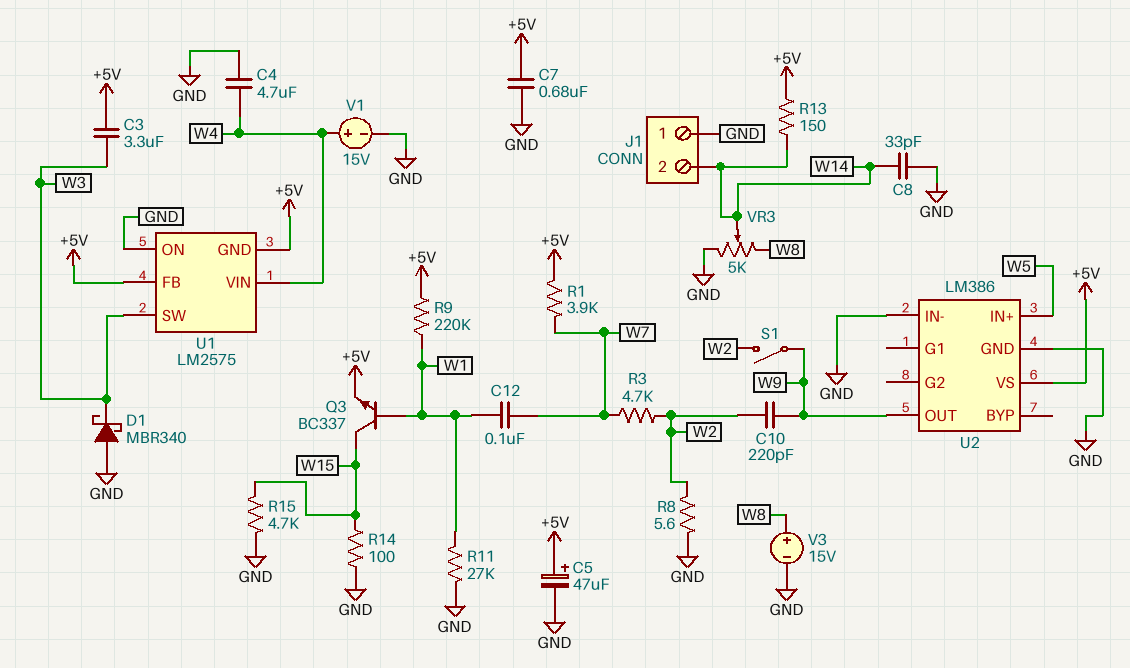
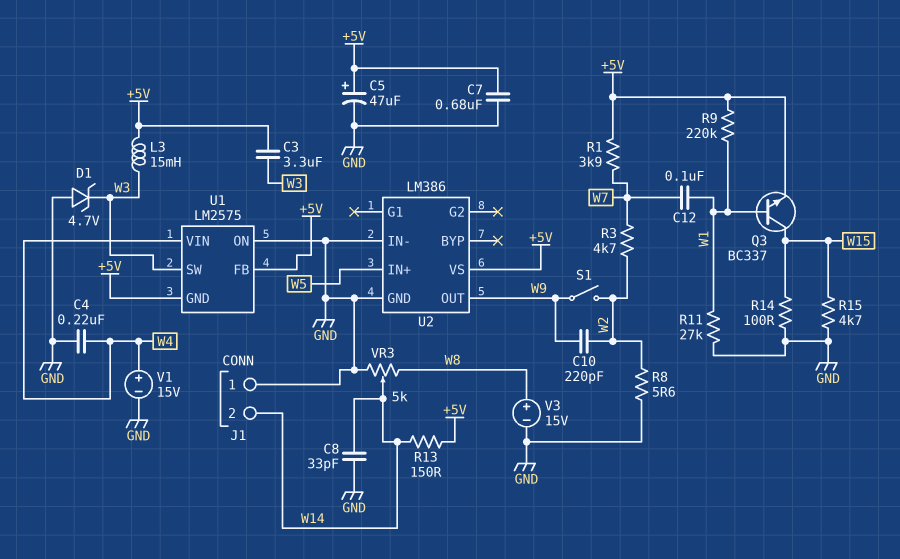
C4: 4.7uF (GND, W4) -> 220nF (GND, W4)
D1: schottky MBR340 (A GND, K W3) -> zener 4.7V (A GND, K W3)
L3: none -> 15mH (+5V, W3)

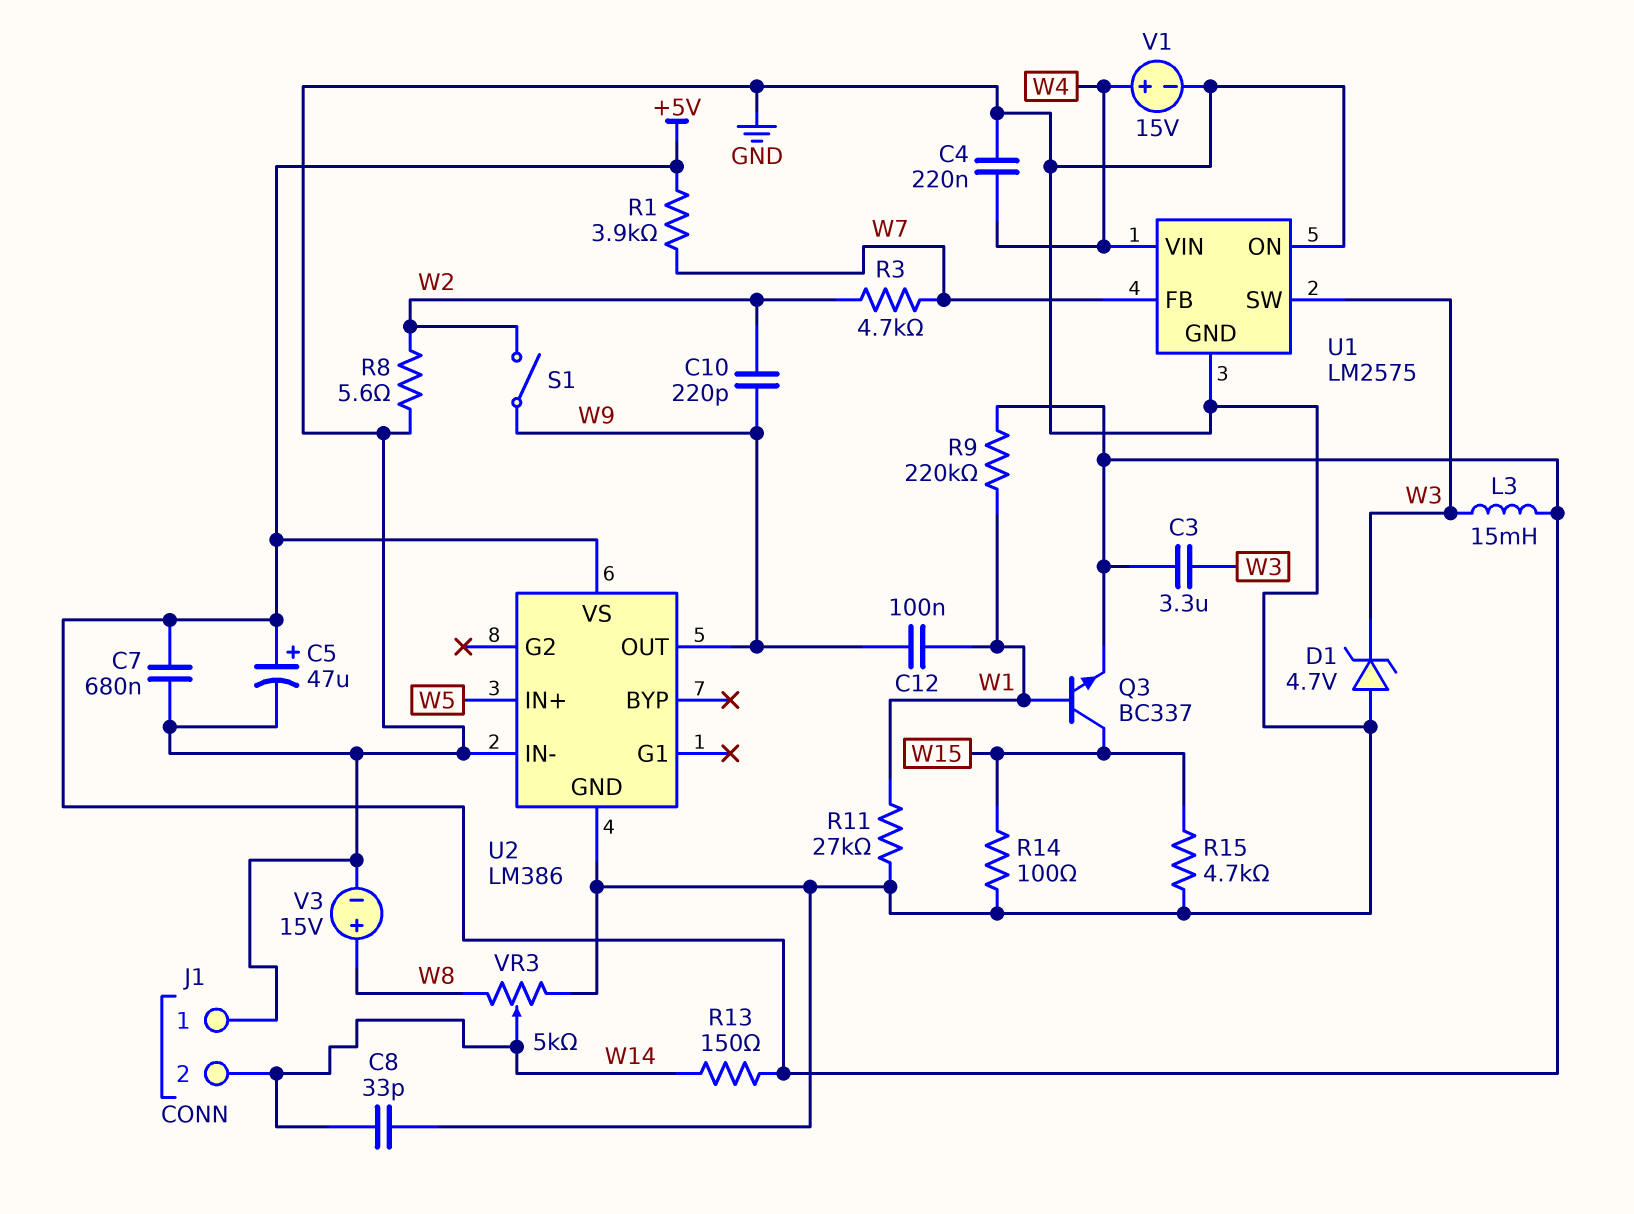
C12: 100nF (W1, W7) -> 100nF (W1, W9)
U1 pin FB: +5V -> W7
U1 pin GND: +5V -> GND

